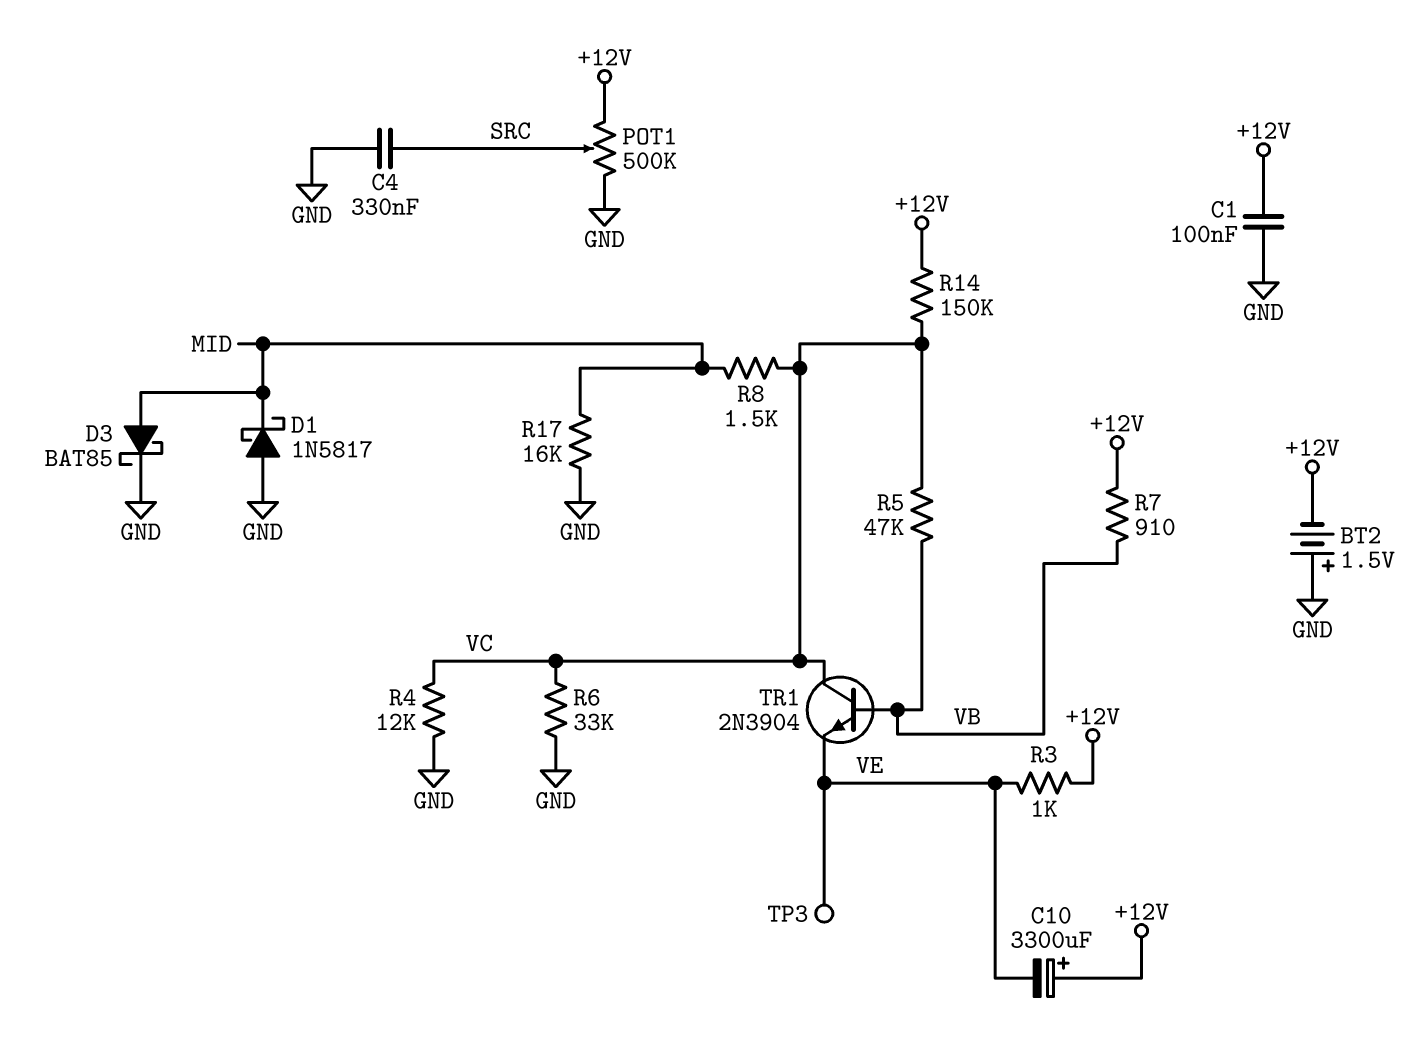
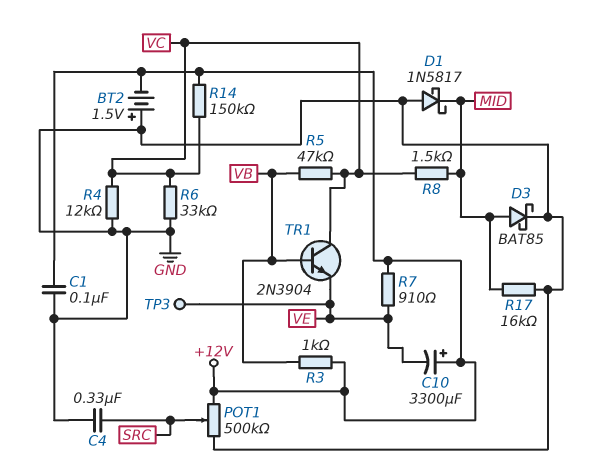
R3: 1k (+12V, VE) -> 1k (+12V, VB)
R7: 910 (+12V, VB) -> 910 (+12V, VE)

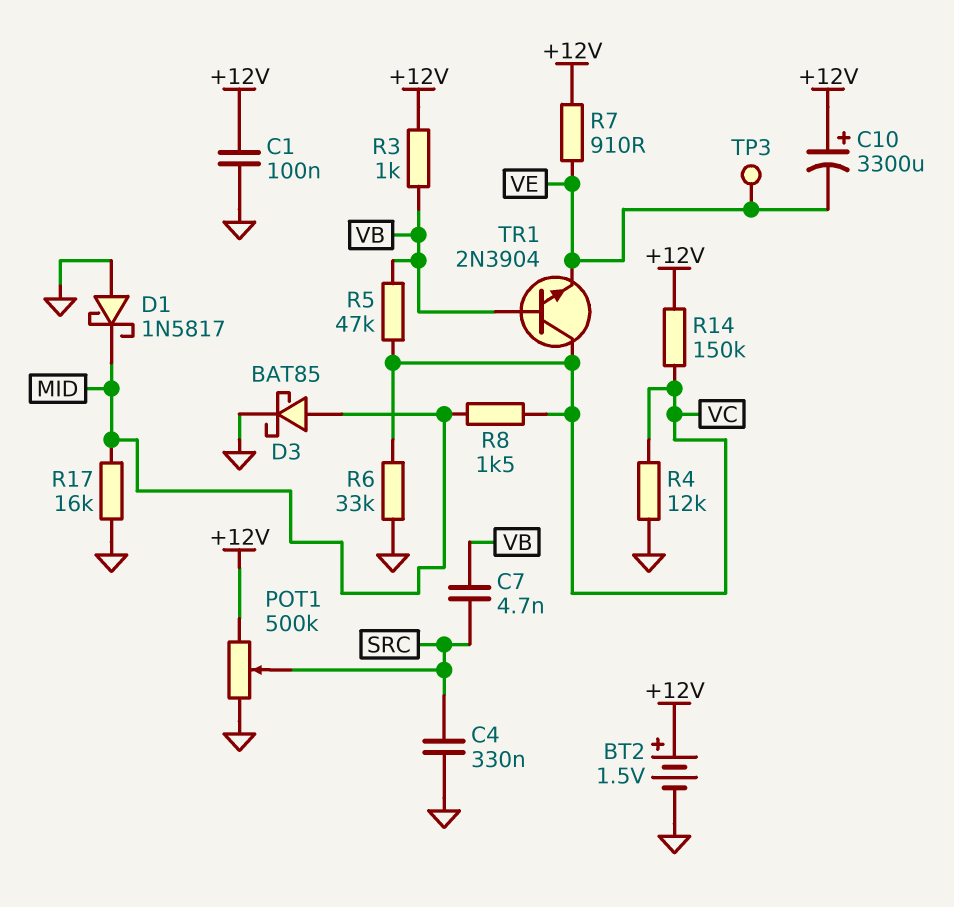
BT2: 1.5V (plus GND, minus +12V) -> 1.5V (plus +12V, minus GND)
C7: none -> 4.7nF (SRC, VB)

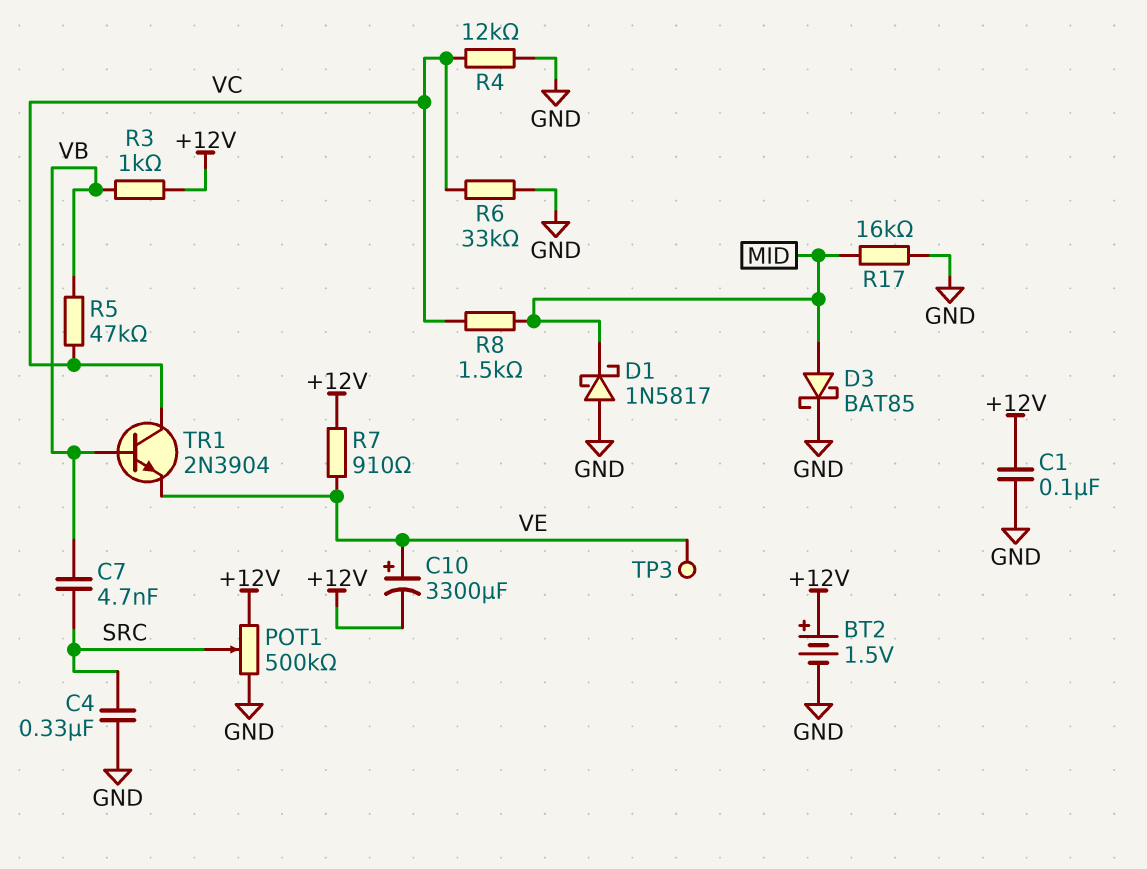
C10: 3300uF (plus +12V, minus VE) -> 3300uF (plus VE, minus +12V)
R14: 150k (+12V, VC) -> none

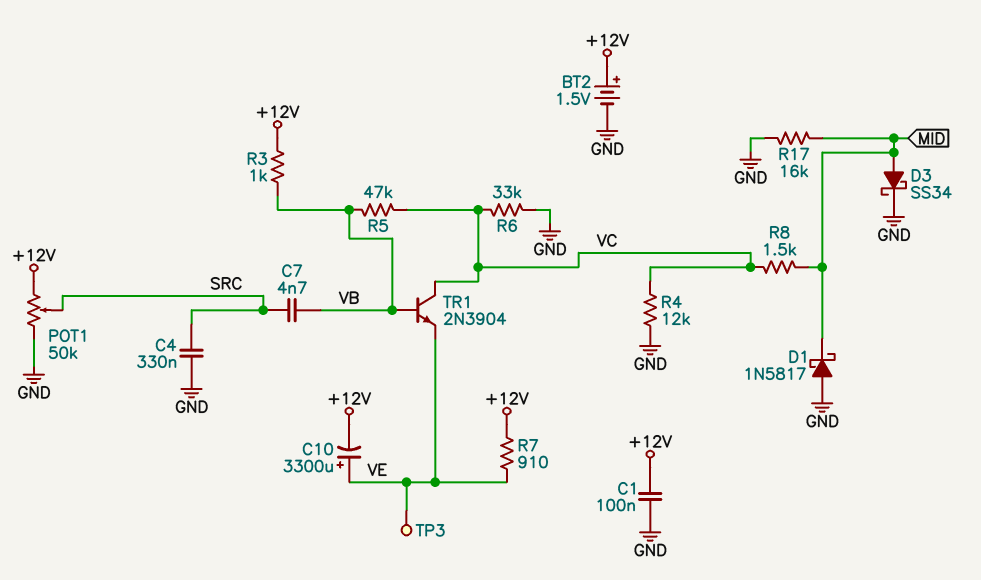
D3: schottky BAT85 (A MID, K GND) -> schottky SS34 (A MID, K GND)
POT1: 500k (+12V, GND, wiper SRC) -> 50k (+12V, GND, wiper SRC)

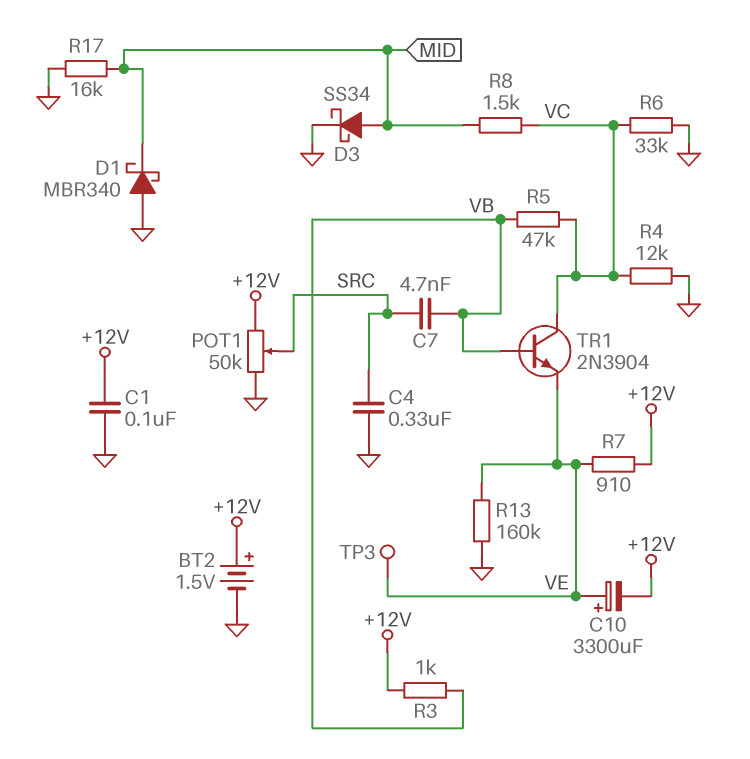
D1: schottky 1N5817 (A GND, K MID) -> schottky MBR340 (A GND, K MID)
R13: none -> 160k (GND, VE)

